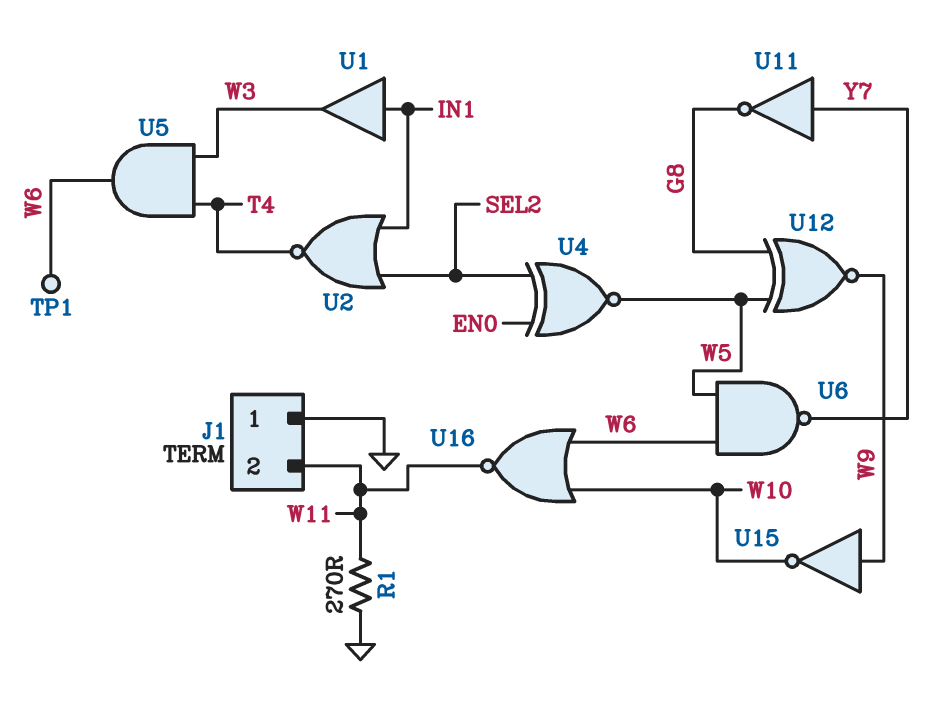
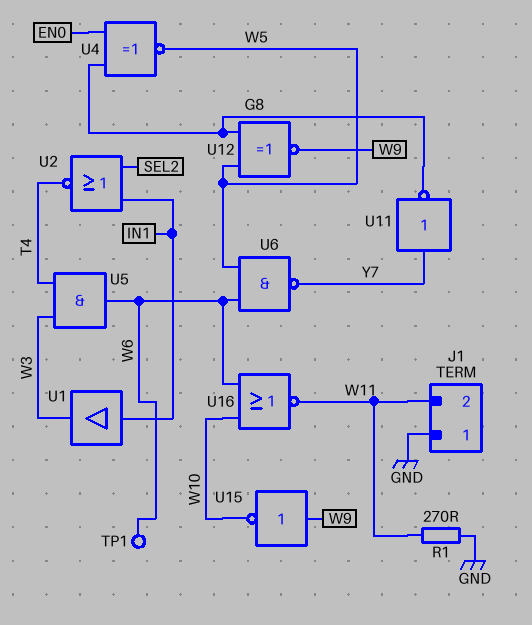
U4: XNOR (in EN0, in SEL2, out W5) -> XNOR (in EN0, in G8, out W5)

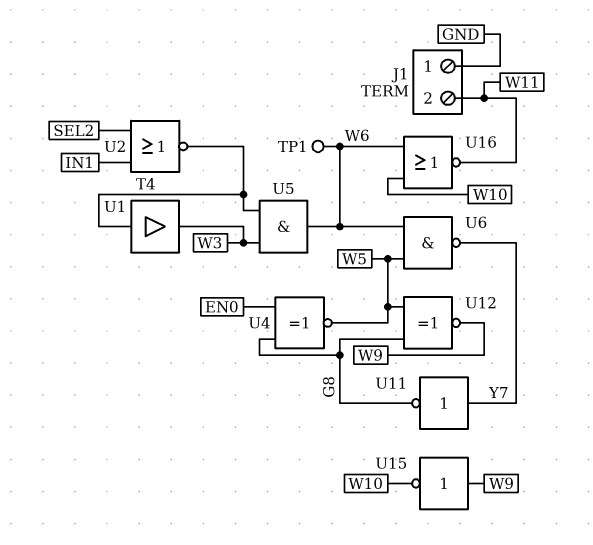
R1: 270 (GND, W11) -> none
U1: buffer (in IN1, out W3) -> buffer (in T4, out W3)

